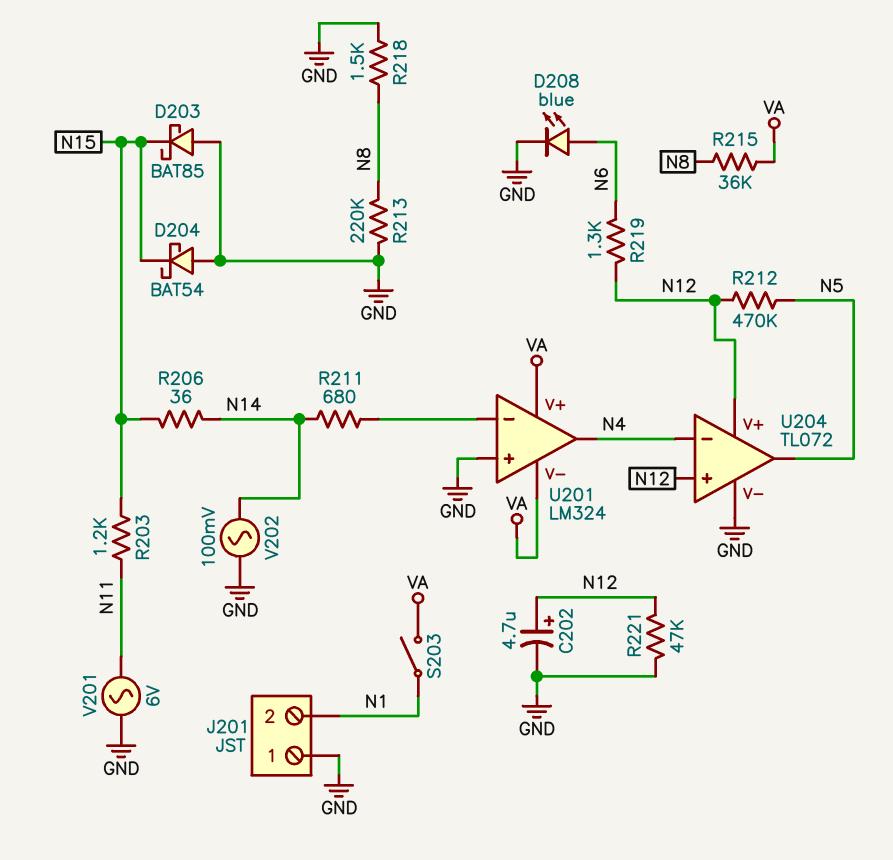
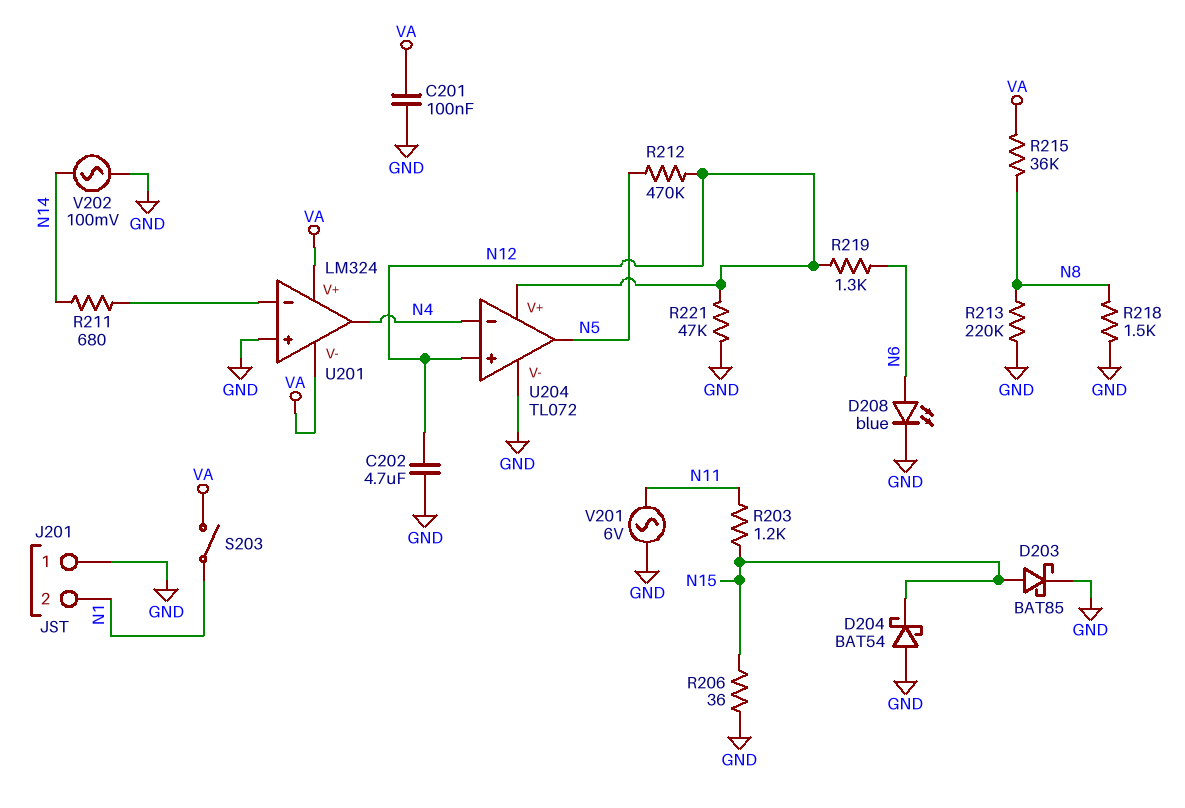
C201: none -> 100nF (GND, VA)
C202: 4.7uF (plus N12, minus GND) -> 4.7uF (GND, N12)
D203: schottky BAT85 (A GND, K N15) -> schottky BAT85 (A N15, K GND)
R206: 36 (N14, N15) -> 36 (GND, N15)

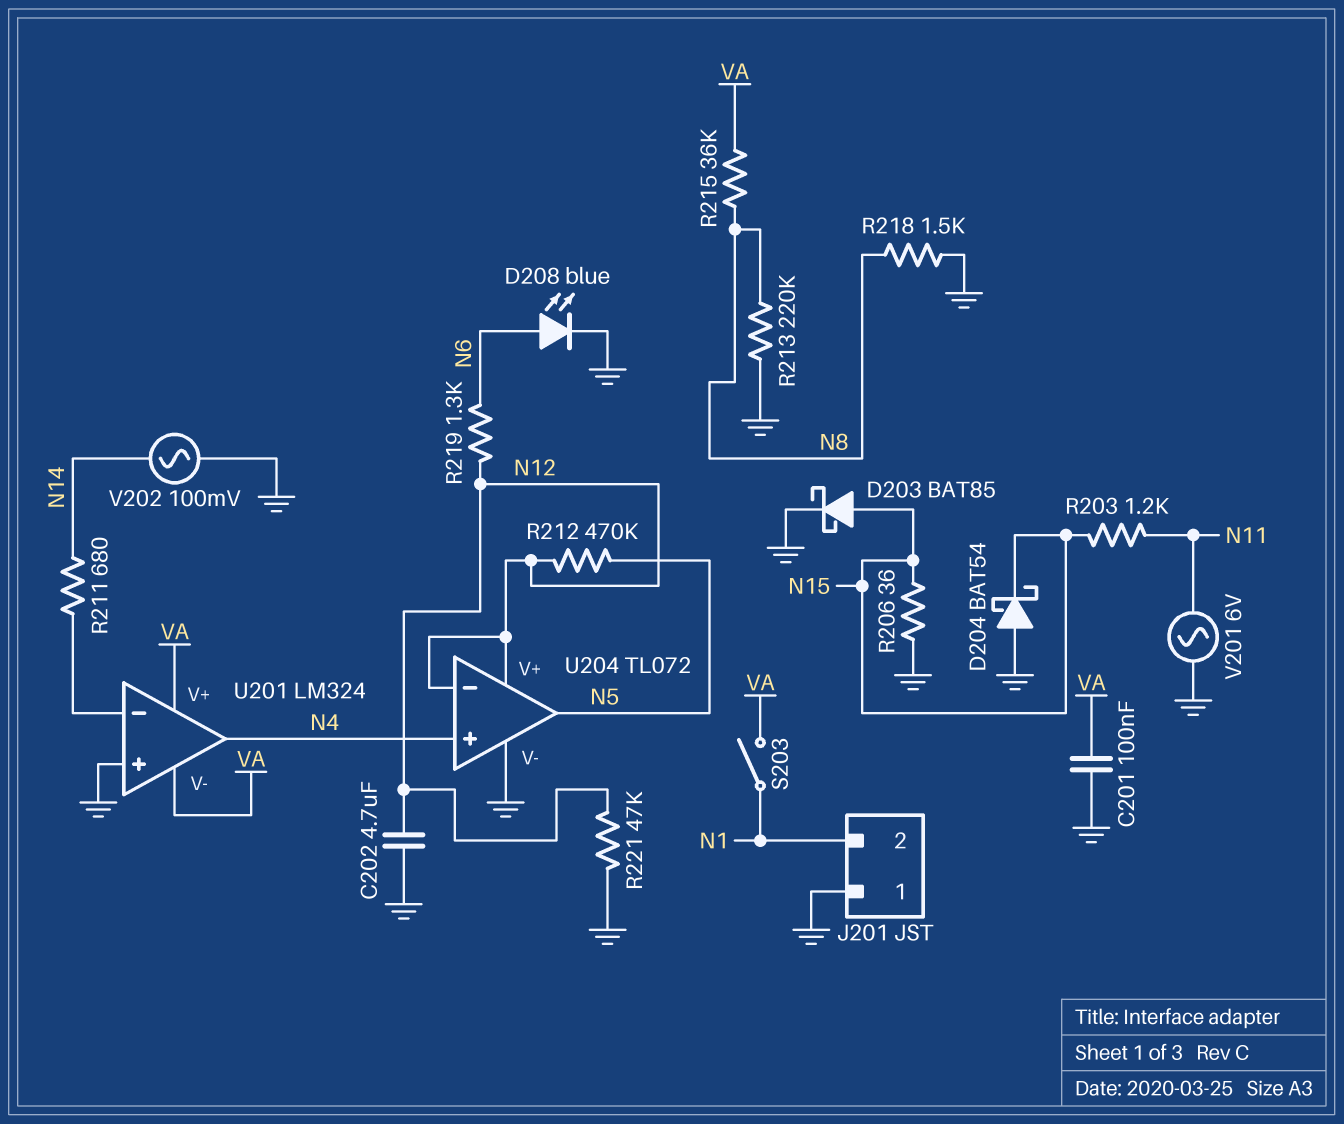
U204 pin in+: N12 -> N4
U204 pin in-: N4 -> N12

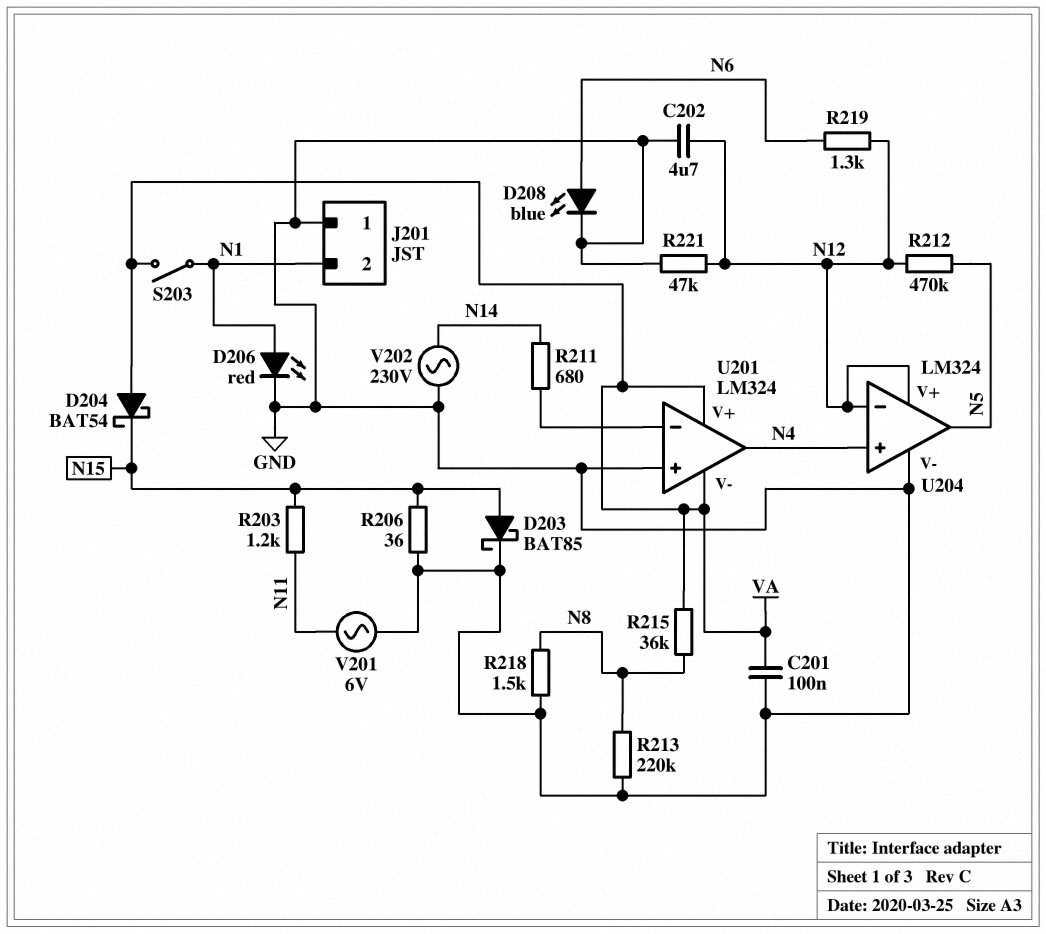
D204: schottky BAT54 (A GND, K N15) -> schottky BAT54 (A VA, K N15)
D206: none -> LED red (A N1, K GND)
U204: TL072 -> LM324
V202: AC 100mV (GND, N14) -> AC 230V (GND, N14)

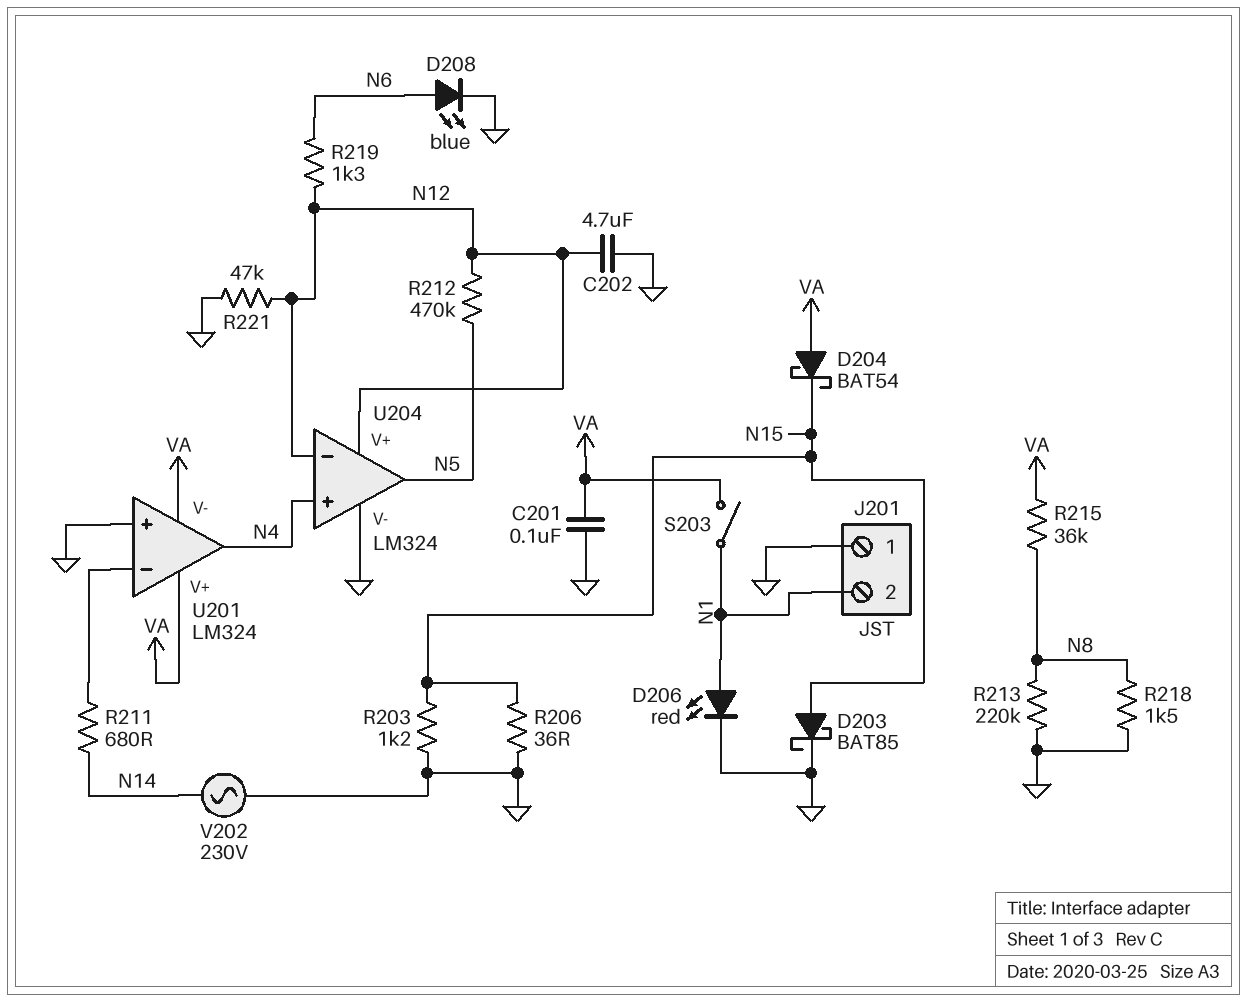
R203: 1.2k (N11, N15) -> 1.2k (GND, N15)
V201: AC 6V (GND, N11) -> none

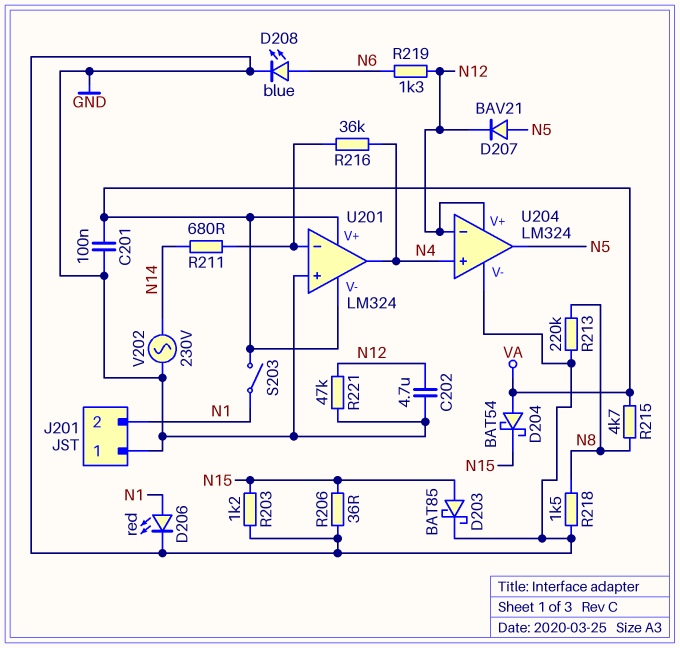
D207: none -> diode BAV21 (A N5, K N12)
R212: 470k (N5, N12) -> none
R215: 36k (N8, VA) -> 4.7k (N8, VA)
R216: none -> 36k (N4, U201/in-)

